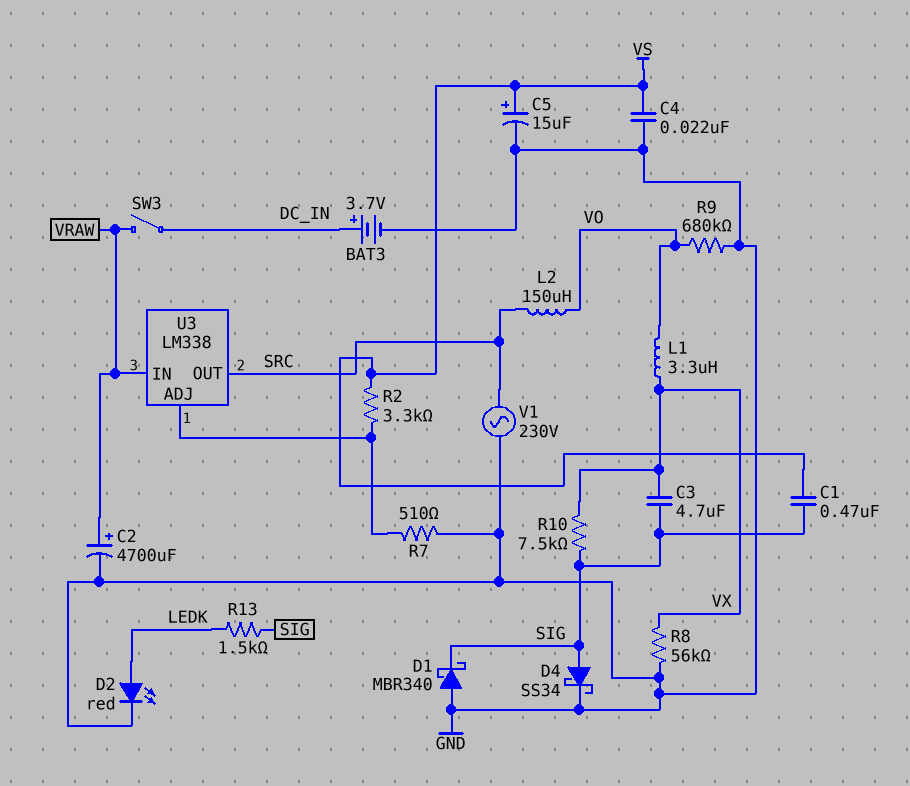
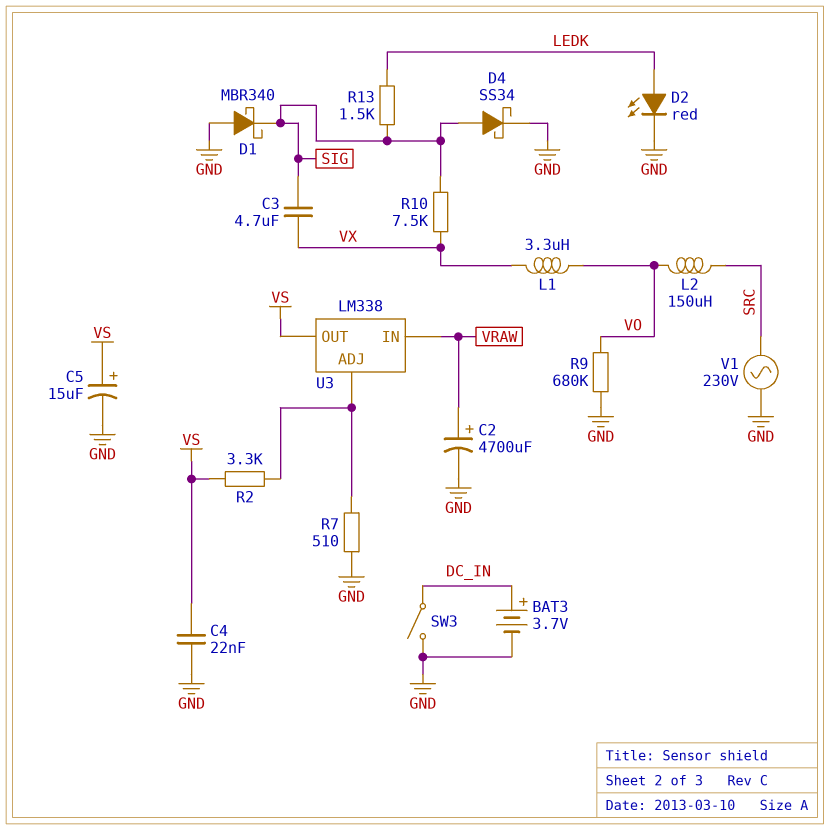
C1: 470nF (SIG, VS) -> none
R8: 56k (GND, VX) -> none
SW3: switch (DC_IN, VRAW) -> switch (DC_IN, GND)
U3 pin OUT: SRC -> VS

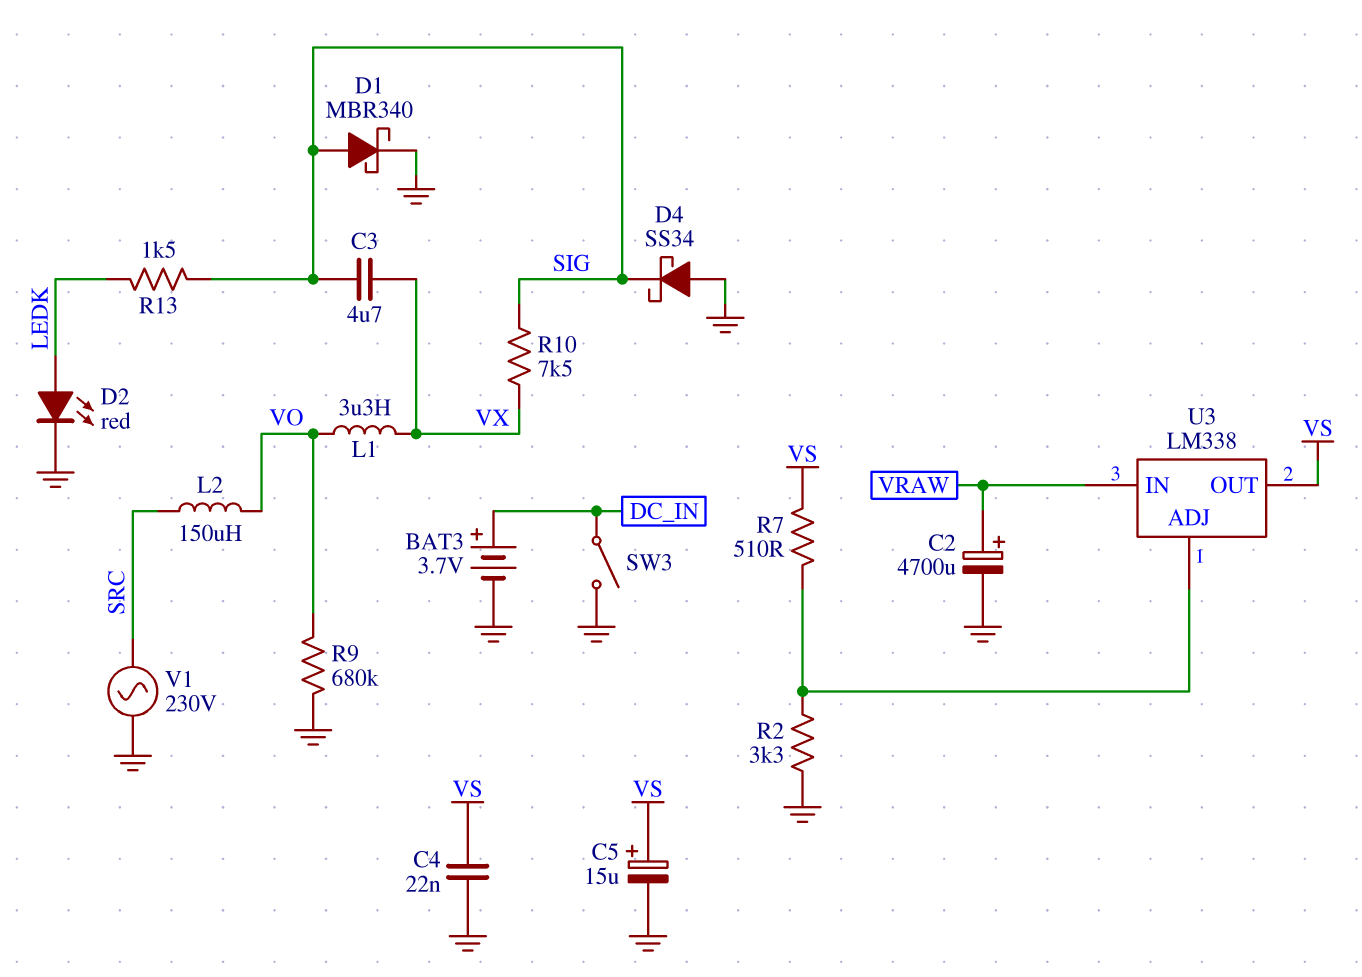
D1: schottky MBR340 (A GND, K SIG) -> schottky MBR340 (A SIG, K GND)
D4: schottky SS34 (A SIG, K GND) -> schottky SS34 (A GND, K SIG)
R2: 3.3k (U3/ADJ, VS) -> 3.3k (GND, U3/ADJ)
R7: 510 (GND, U3/ADJ) -> 510 (U3/ADJ, VS)

